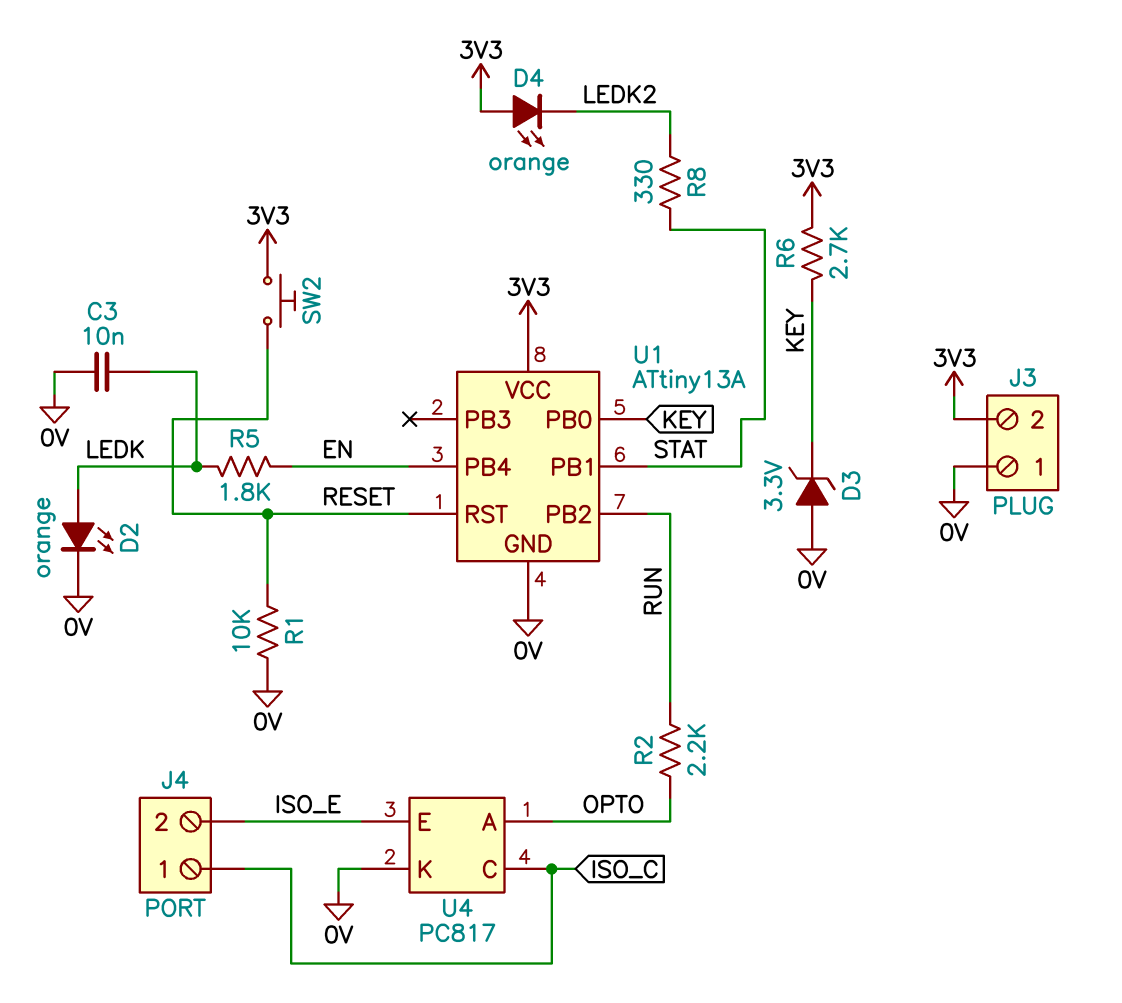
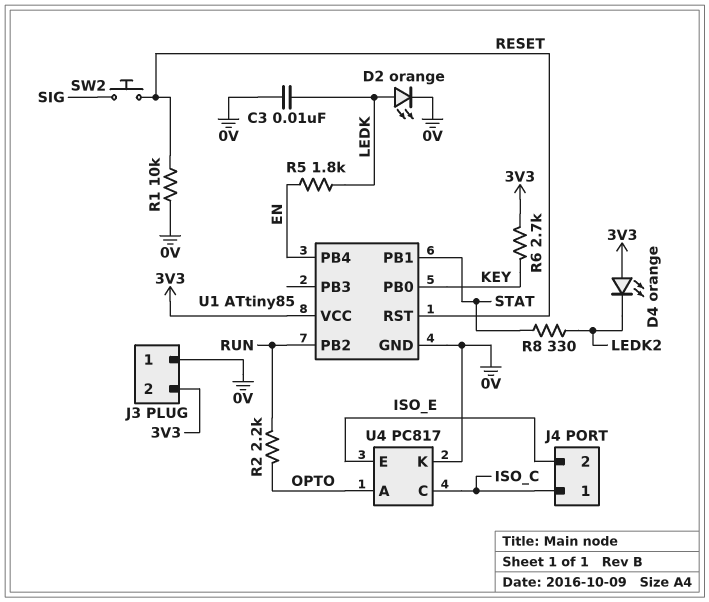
D3: zener 3.3V (A 0V, K KEY) -> none
SW2: button (3V3, RESET) -> button (RESET, SIG)
U1: ATtiny13A -> ATtiny85

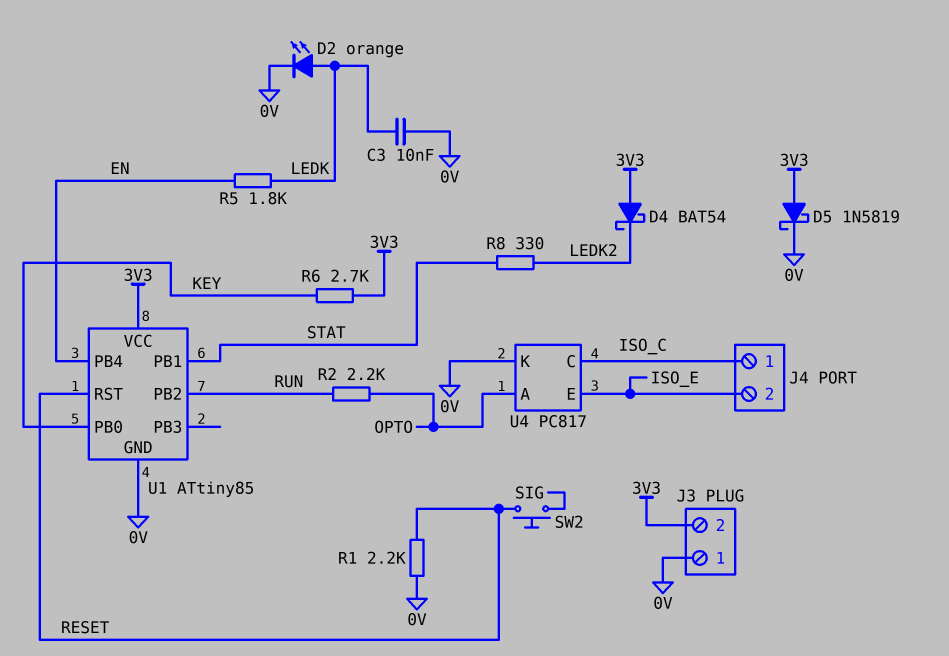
D4: LED orange (A 3V3, K LEDK2) -> schottky BAT54 (A 3V3, K LEDK2)
D5: none -> schottky 1N5819 (A 3V3, K 0V)
R1: 10k (0V, RESET) -> 2.2k (0V, RESET)

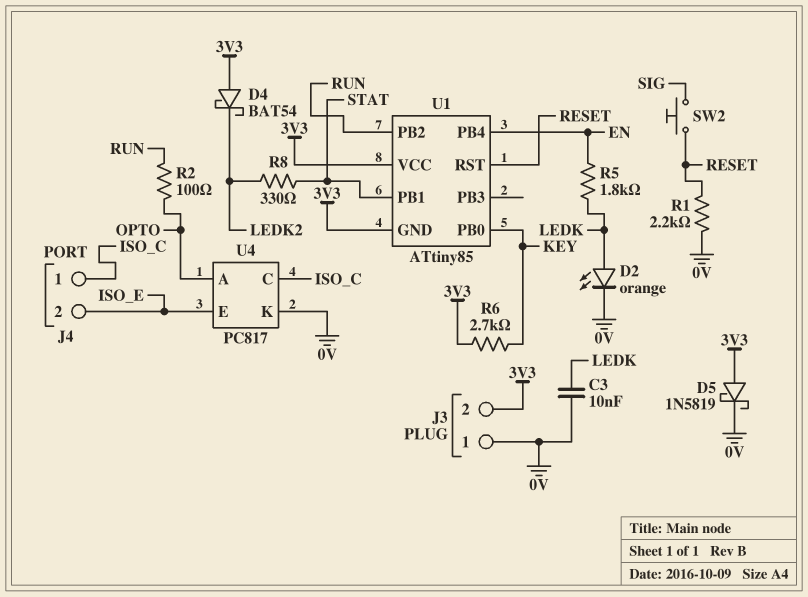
R2: 2.2k (OPTO, RUN) -> 100 (OPTO, RUN)
U1 pin GND: 0V -> 3V3

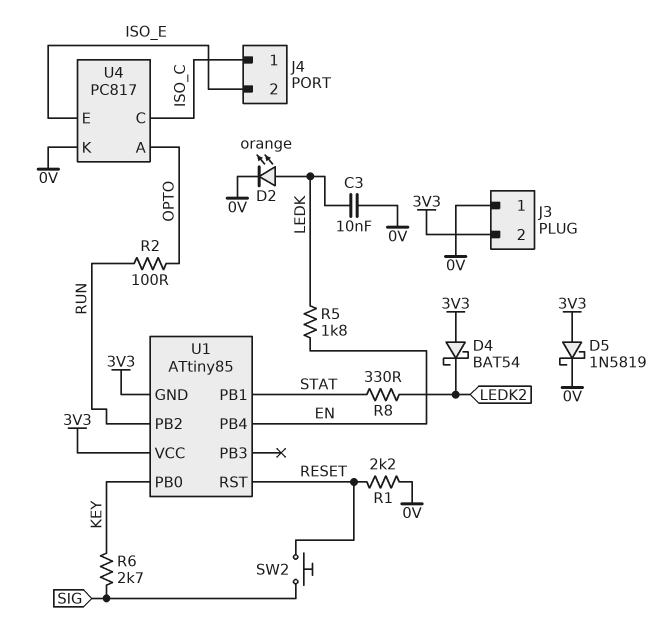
R6: 2.7k (3V3, KEY) -> 2.7k (KEY, SIG)

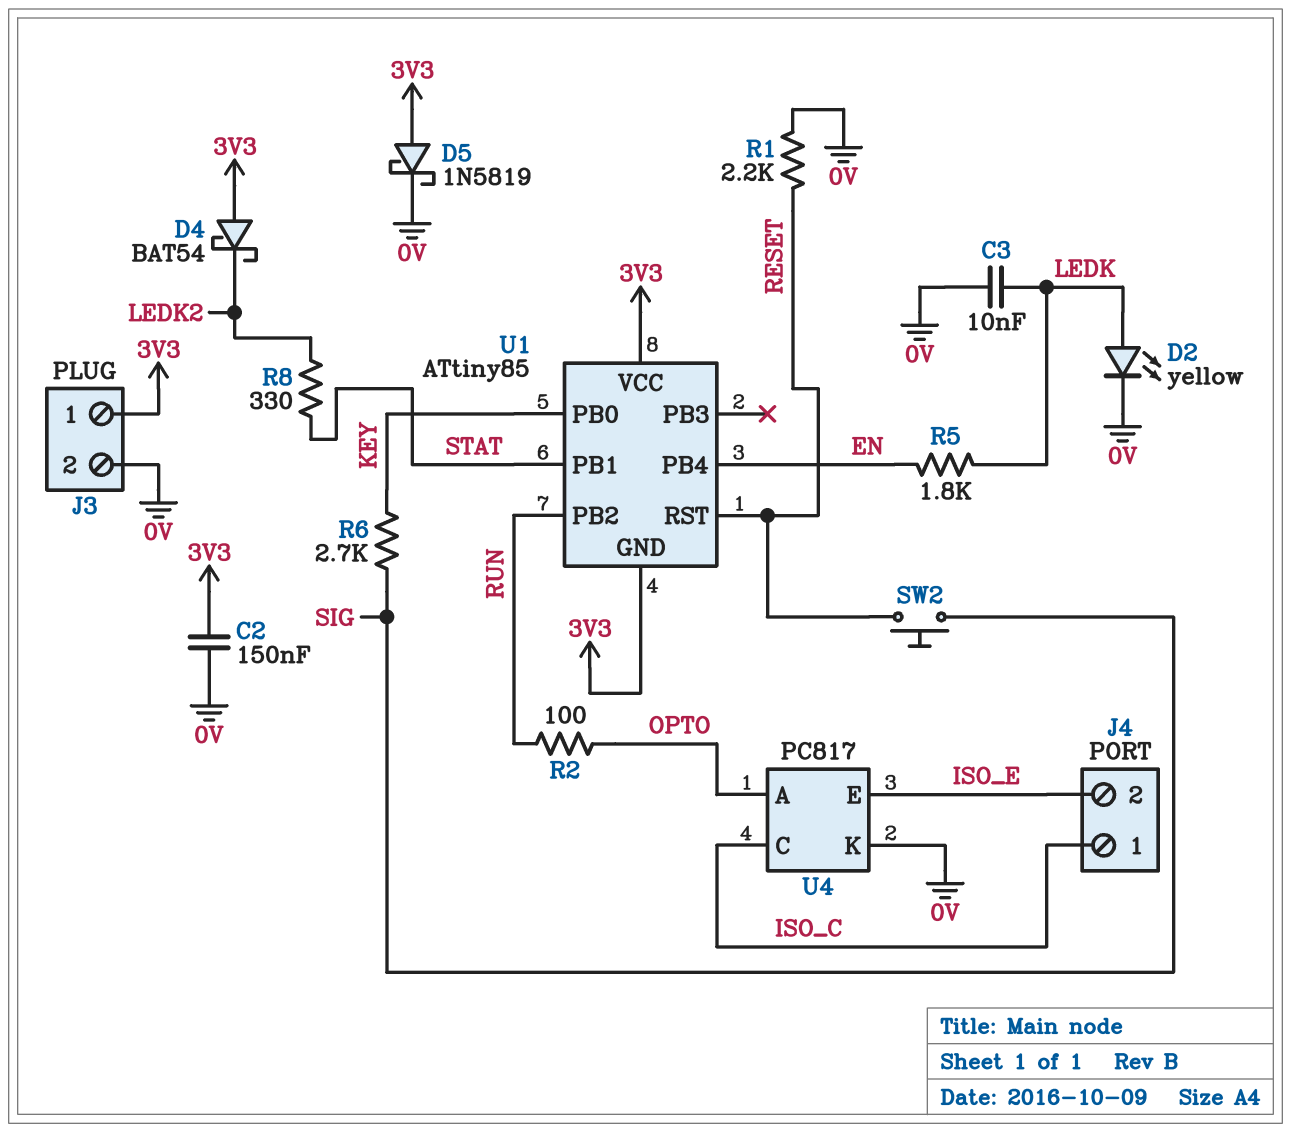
C2: none -> 150nF (0V, 3V3)
D2: LED orange (A LEDK, K 0V) -> LED yellow (A LEDK, K 0V)
J3 pin 1: 0V -> 3V3
J3 pin 2: 3V3 -> 0V

